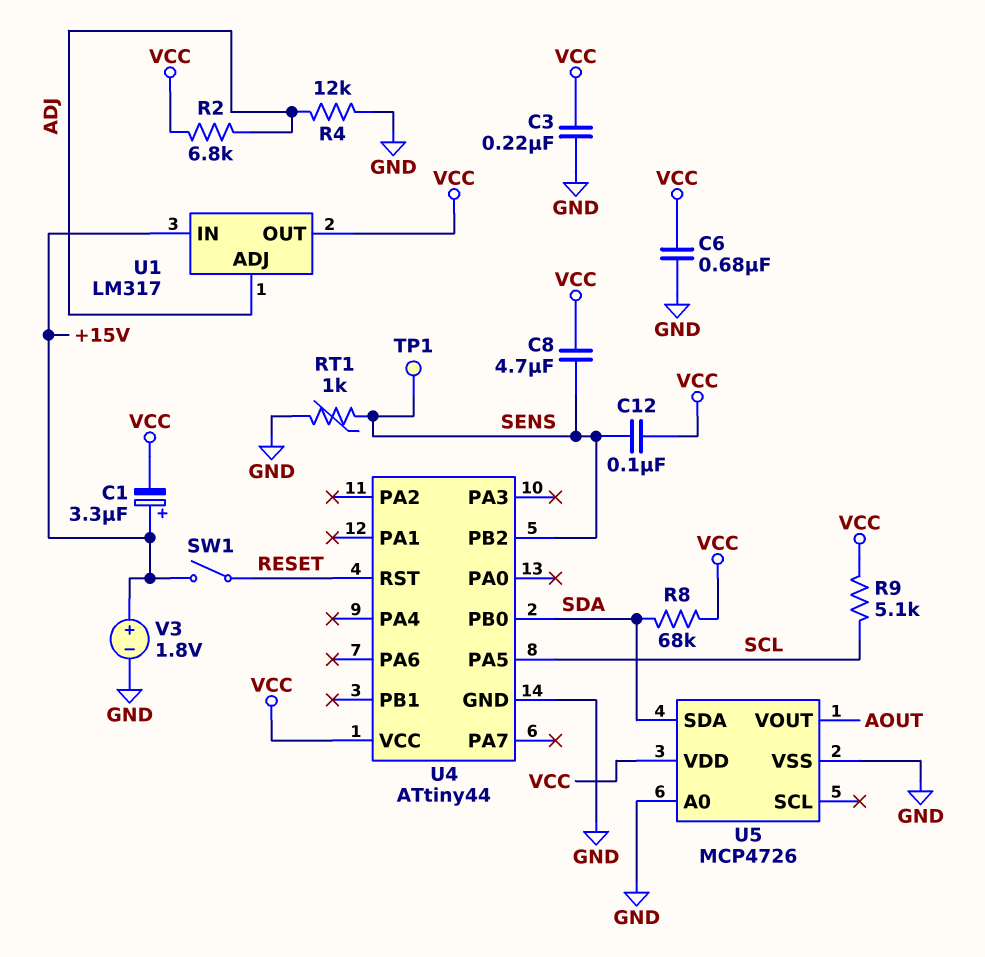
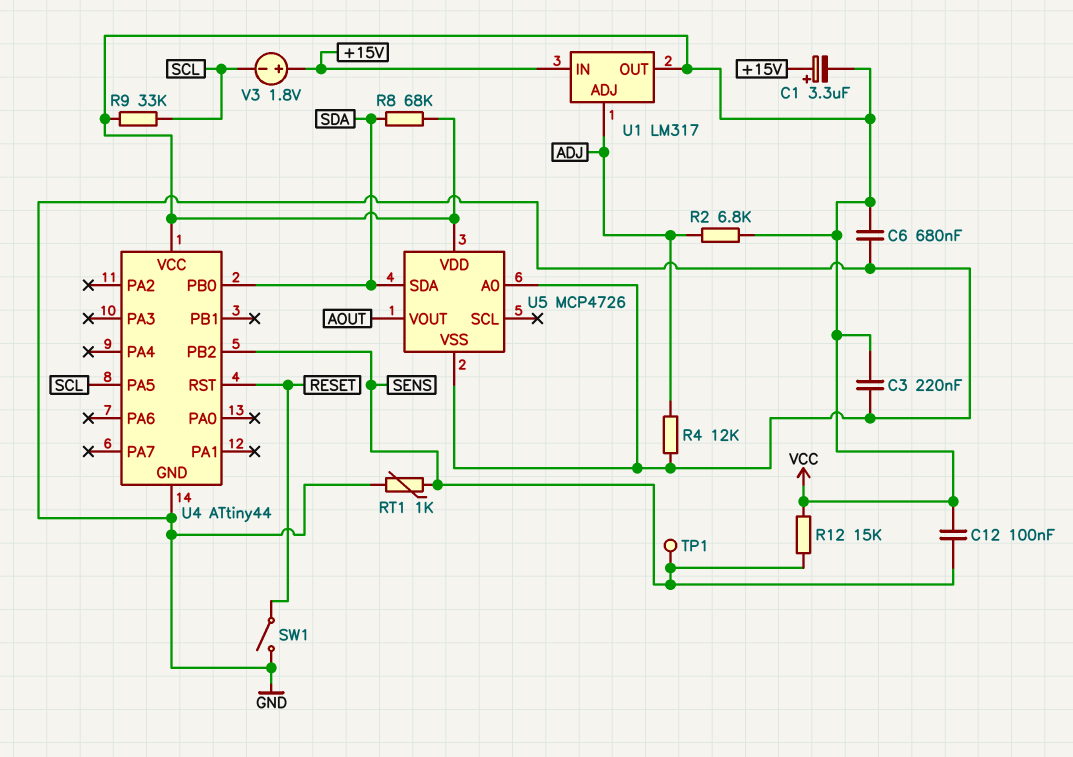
C8: 4.7uF (SENS, VCC) -> none
R9: 5.1k (SCL, VCC) -> 33k (SCL, VCC)
R12: none -> 15k (SENS, VCC)
SW1: switch (+15V, RESET) -> switch (GND, RESET)
V3: 1.8V (plus +15V, minus GND) -> 1.8V (plus +15V, minus SCL)

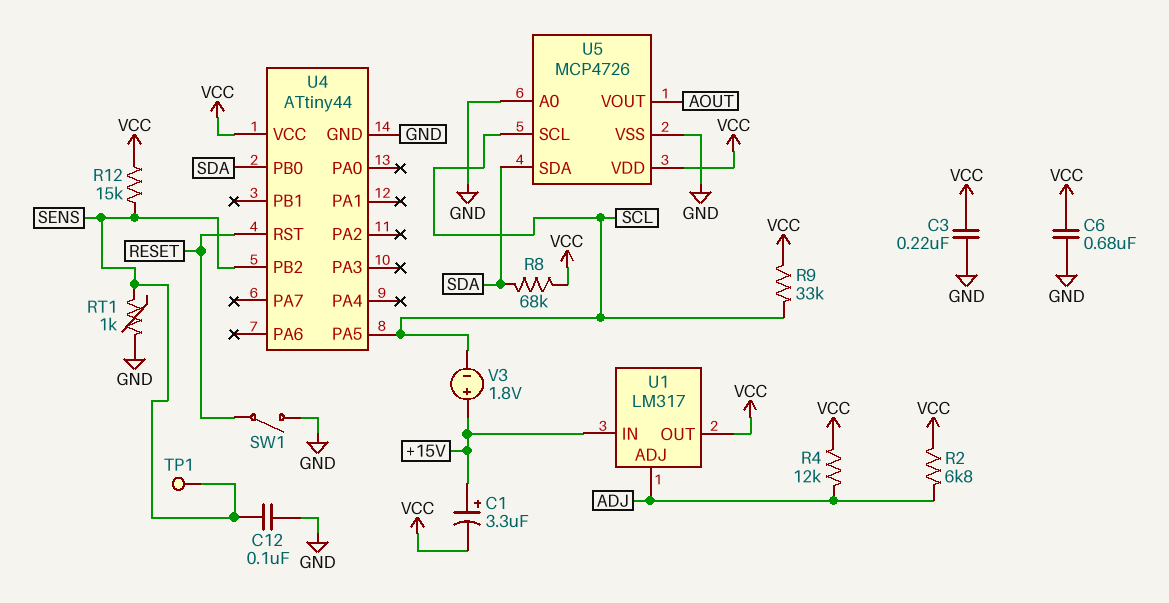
C12: 100nF (SENS, VCC) -> 100nF (GND, SENS)
R4: 12k (ADJ, GND) -> 12k (ADJ, VCC)
U5 pin SCL: none -> SCL

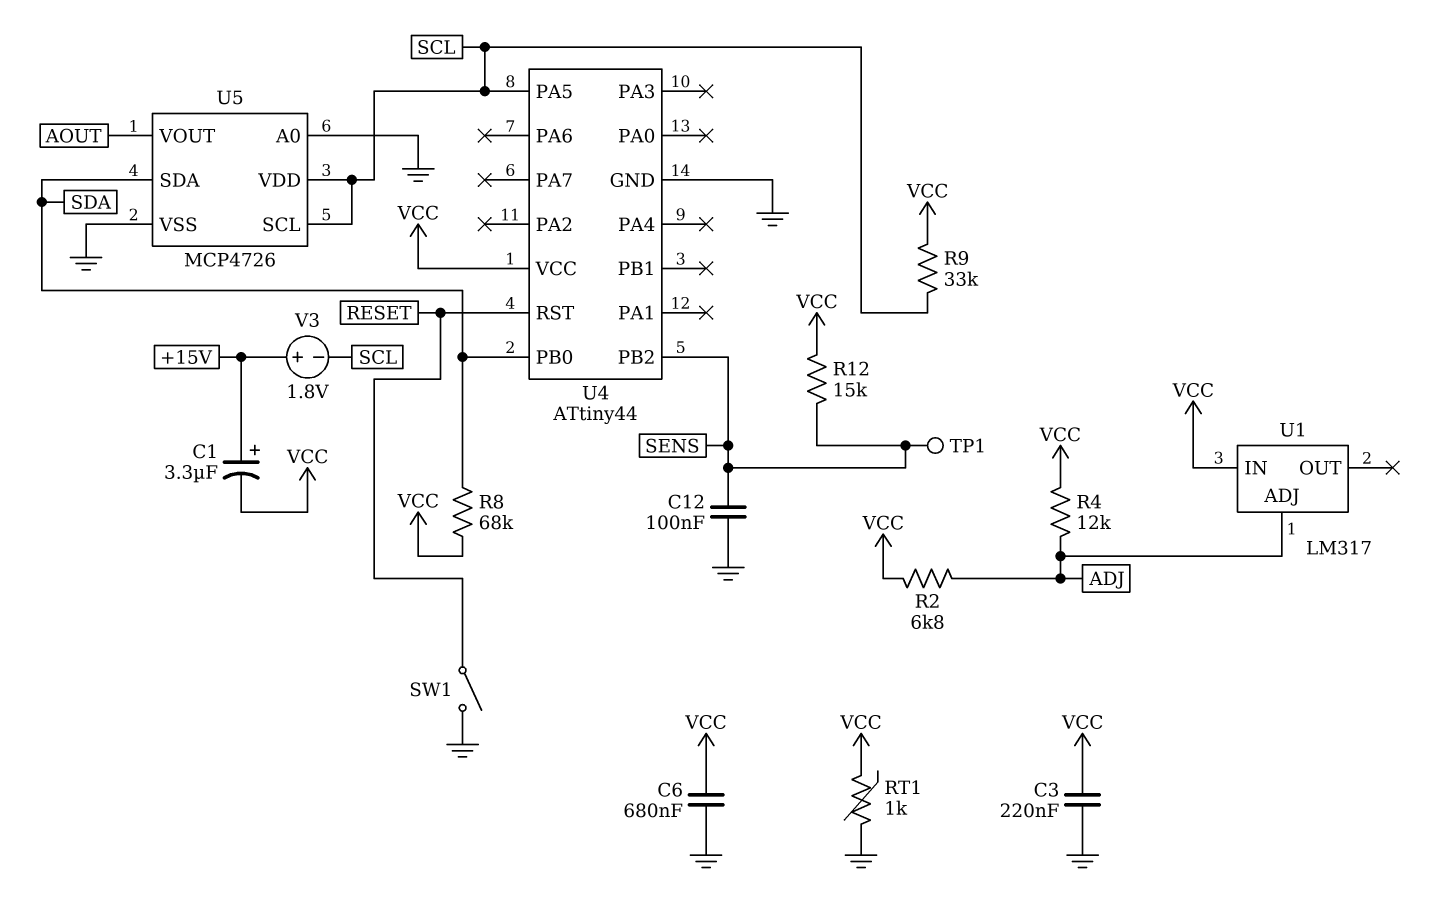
RT1: 1k (GND, SENS) -> 1k (GND, VCC)
U1 pin IN: +15V -> VCC
U1 pin OUT: VCC -> none
U5 pin VDD: VCC -> SCL

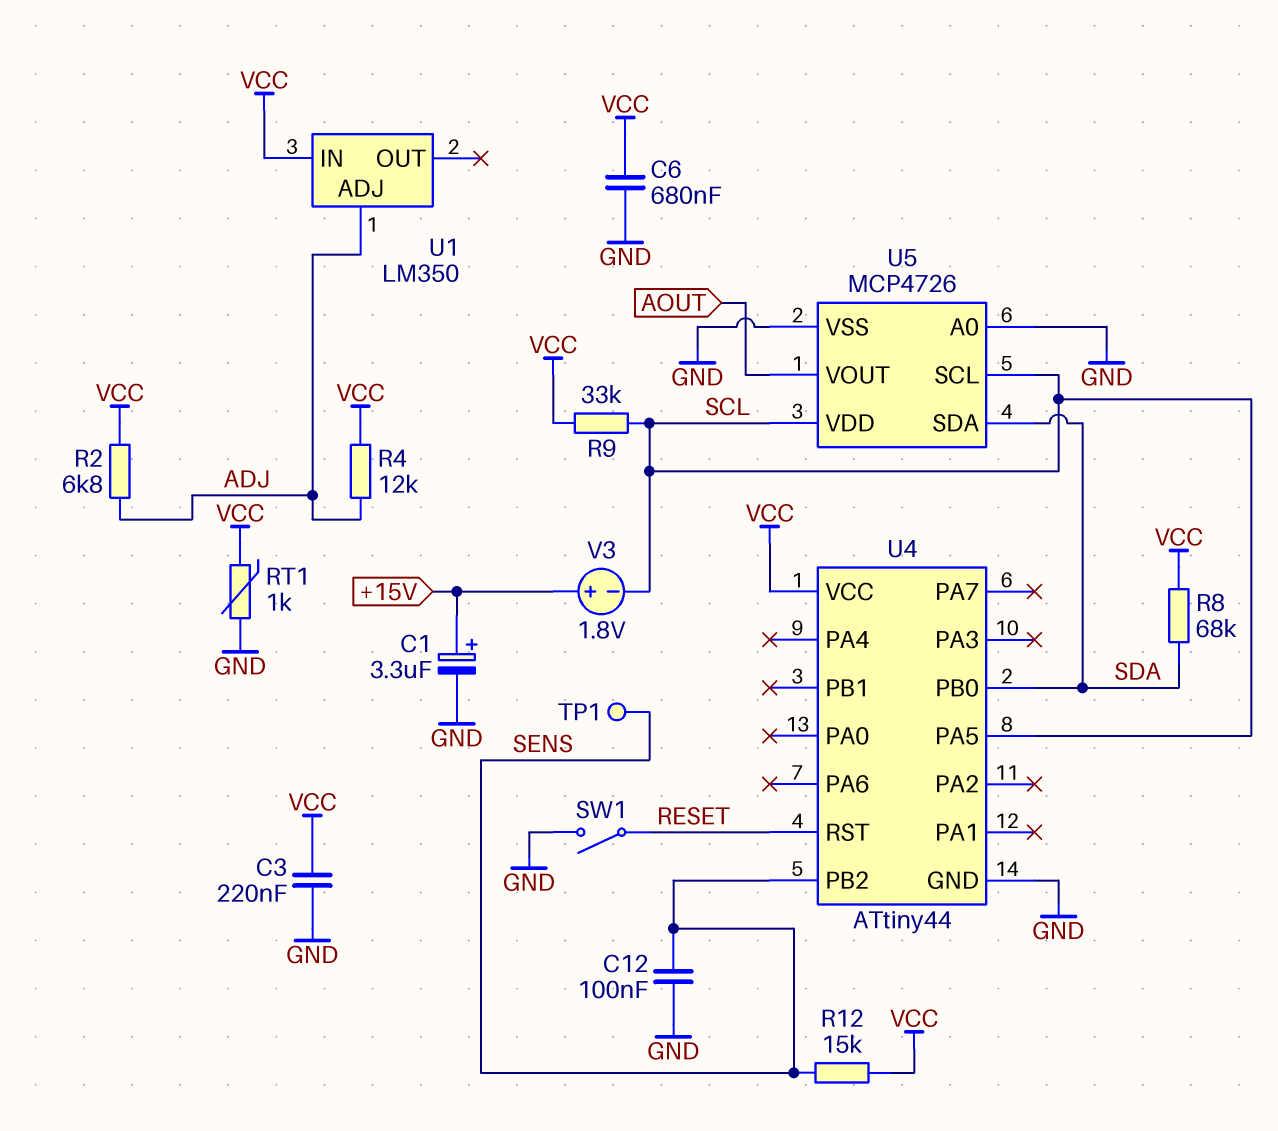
C1: 3.3uF (plus +15V, minus VCC) -> 3.3uF (plus +15V, minus GND)
U1: LM317 -> LM350

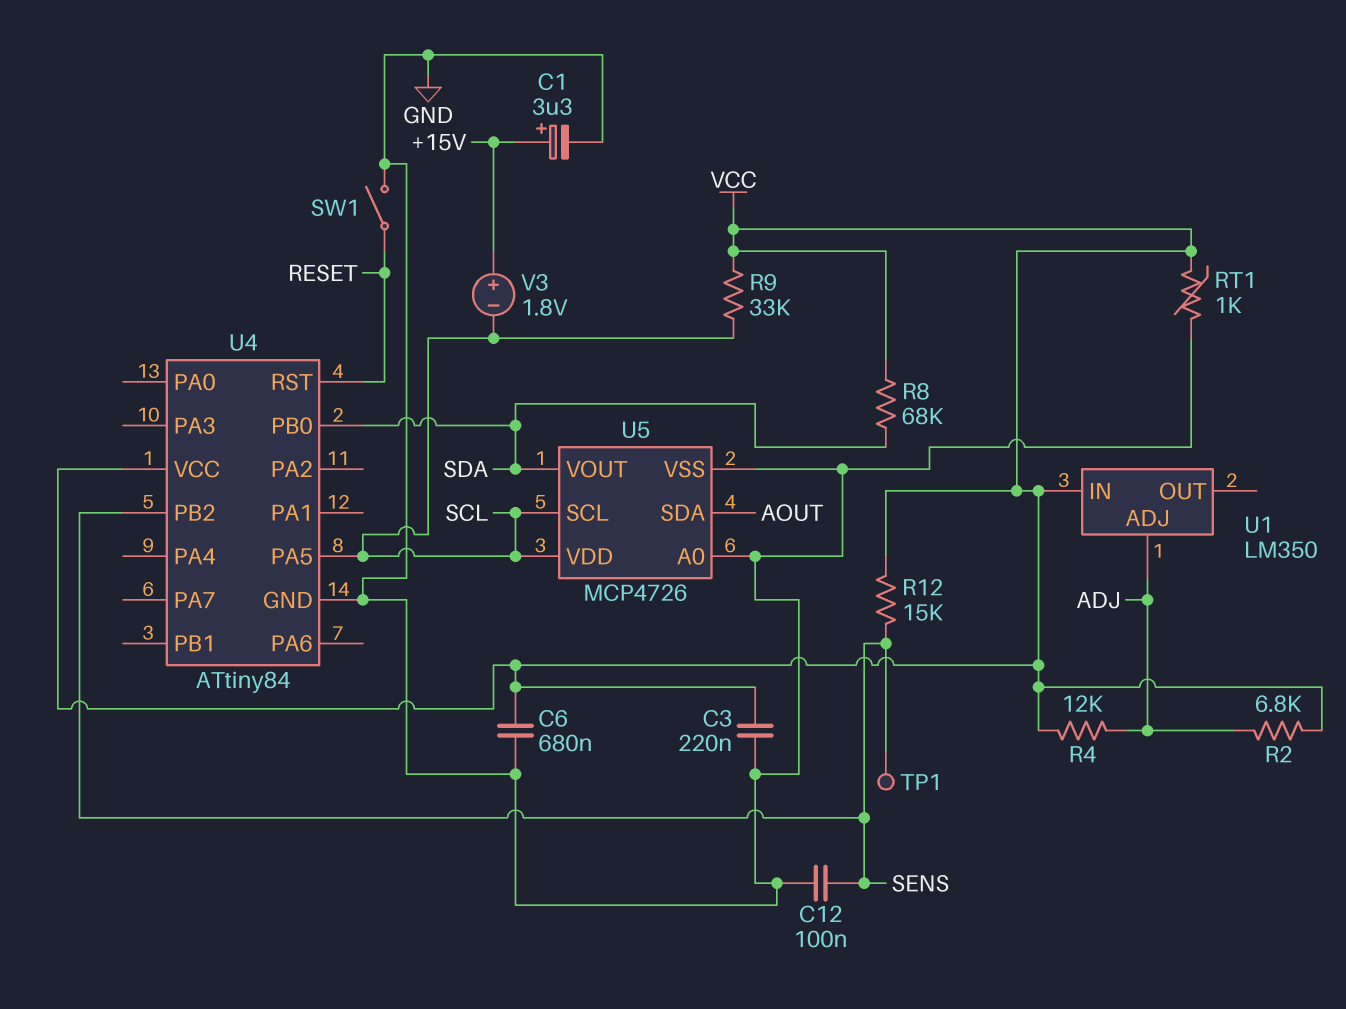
U4: ATtiny44 -> ATtiny84
U5 pin SDA: SDA -> AOUT
U5 pin VOUT: AOUT -> SDA

